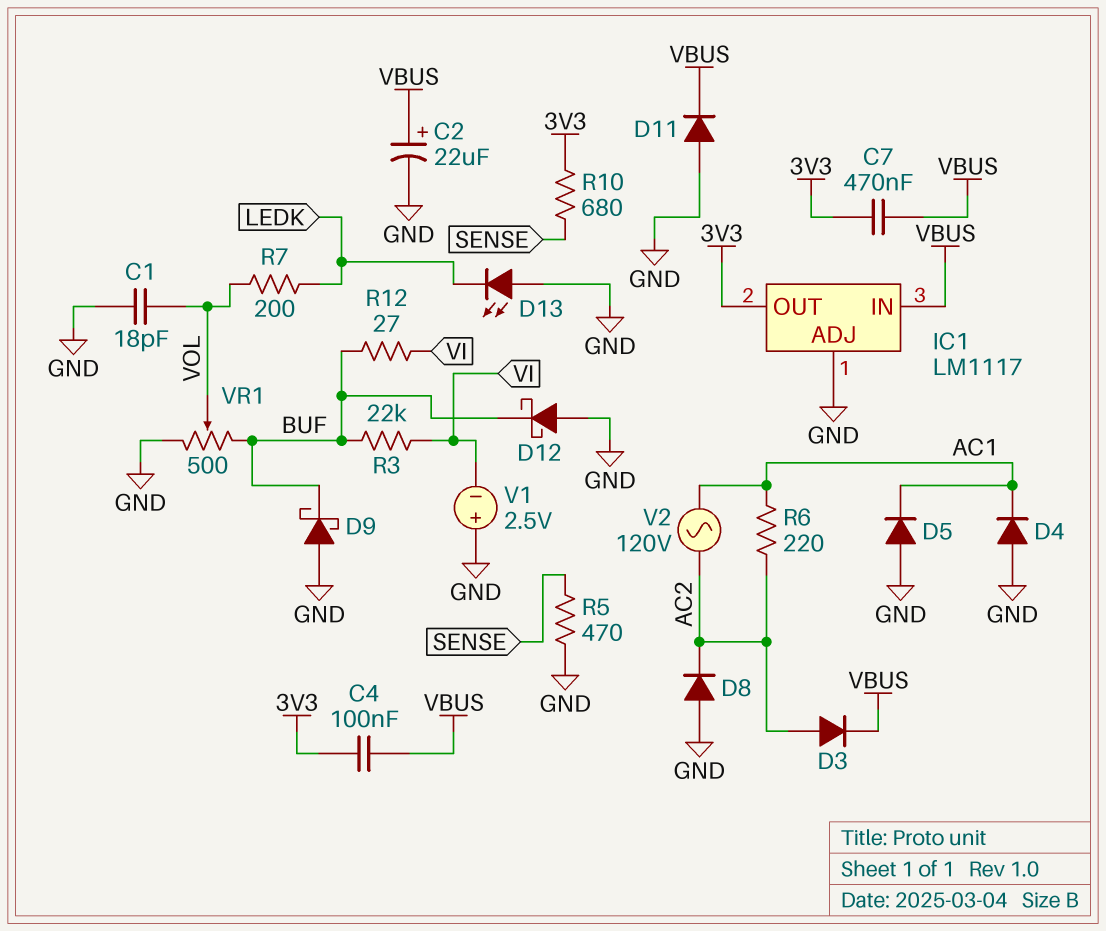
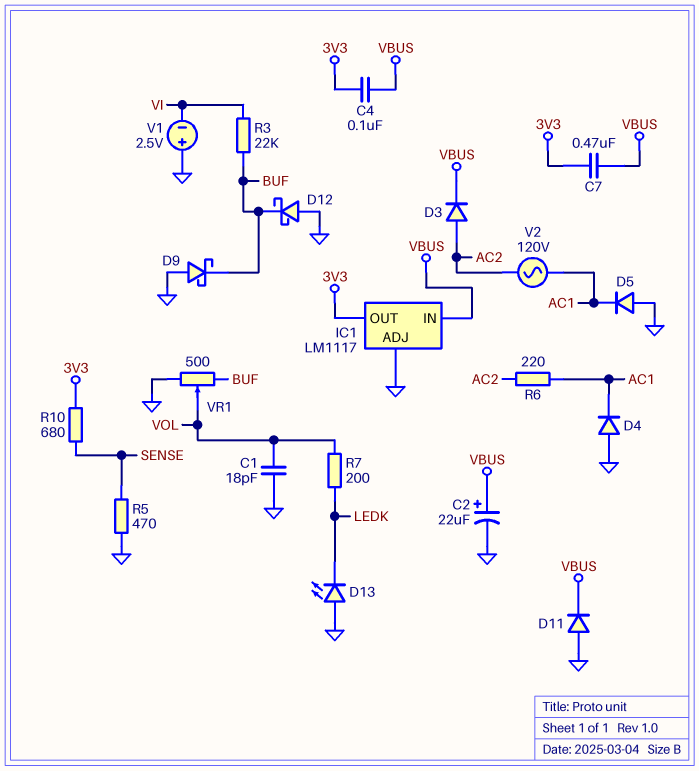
D8: diode (A GND, K AC2) -> none
R12: 27 (BUF, VI) -> none

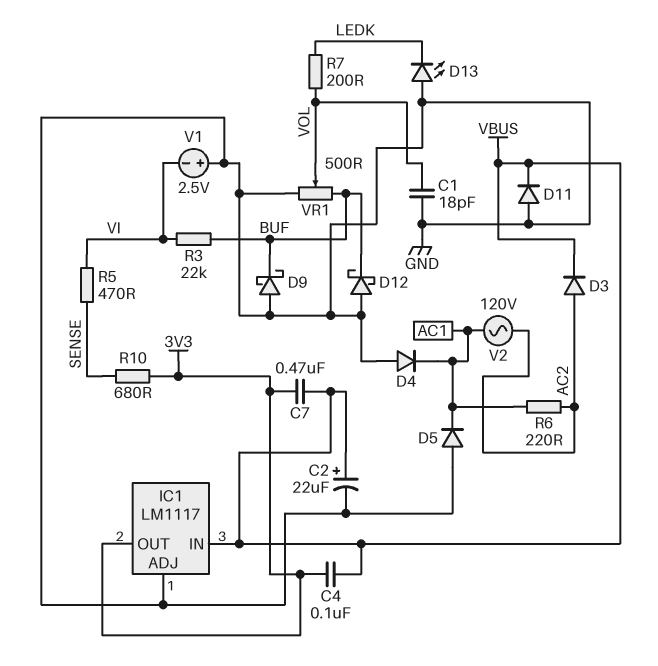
R5: 470 (GND, SENSE) -> 470 (SENSE, VI)

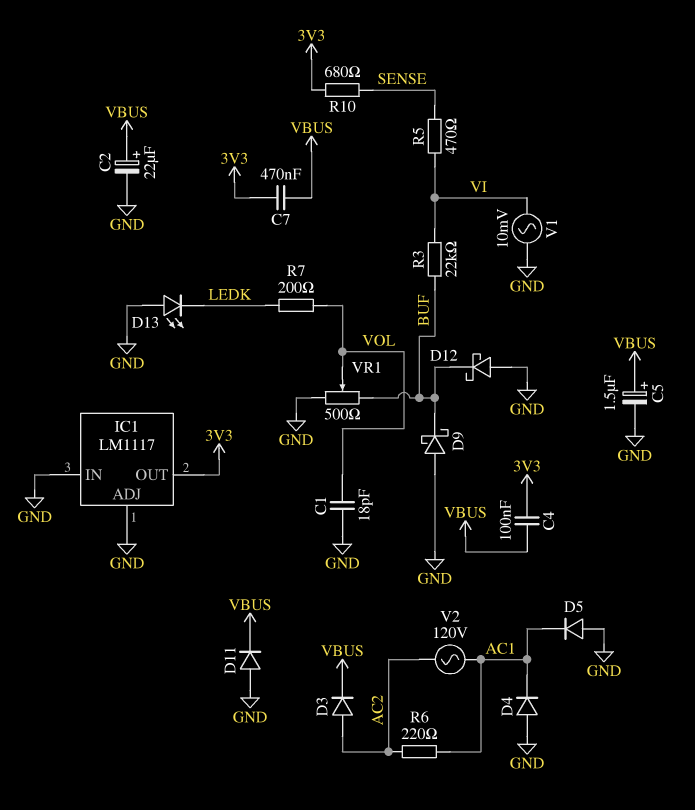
C5: none -> 1.5uF (plus VBUS, minus GND)
IC1 pin IN: VBUS -> GND
V1: 2.5V (plus GND, minus VI) -> AC 10mV (GND, VI)

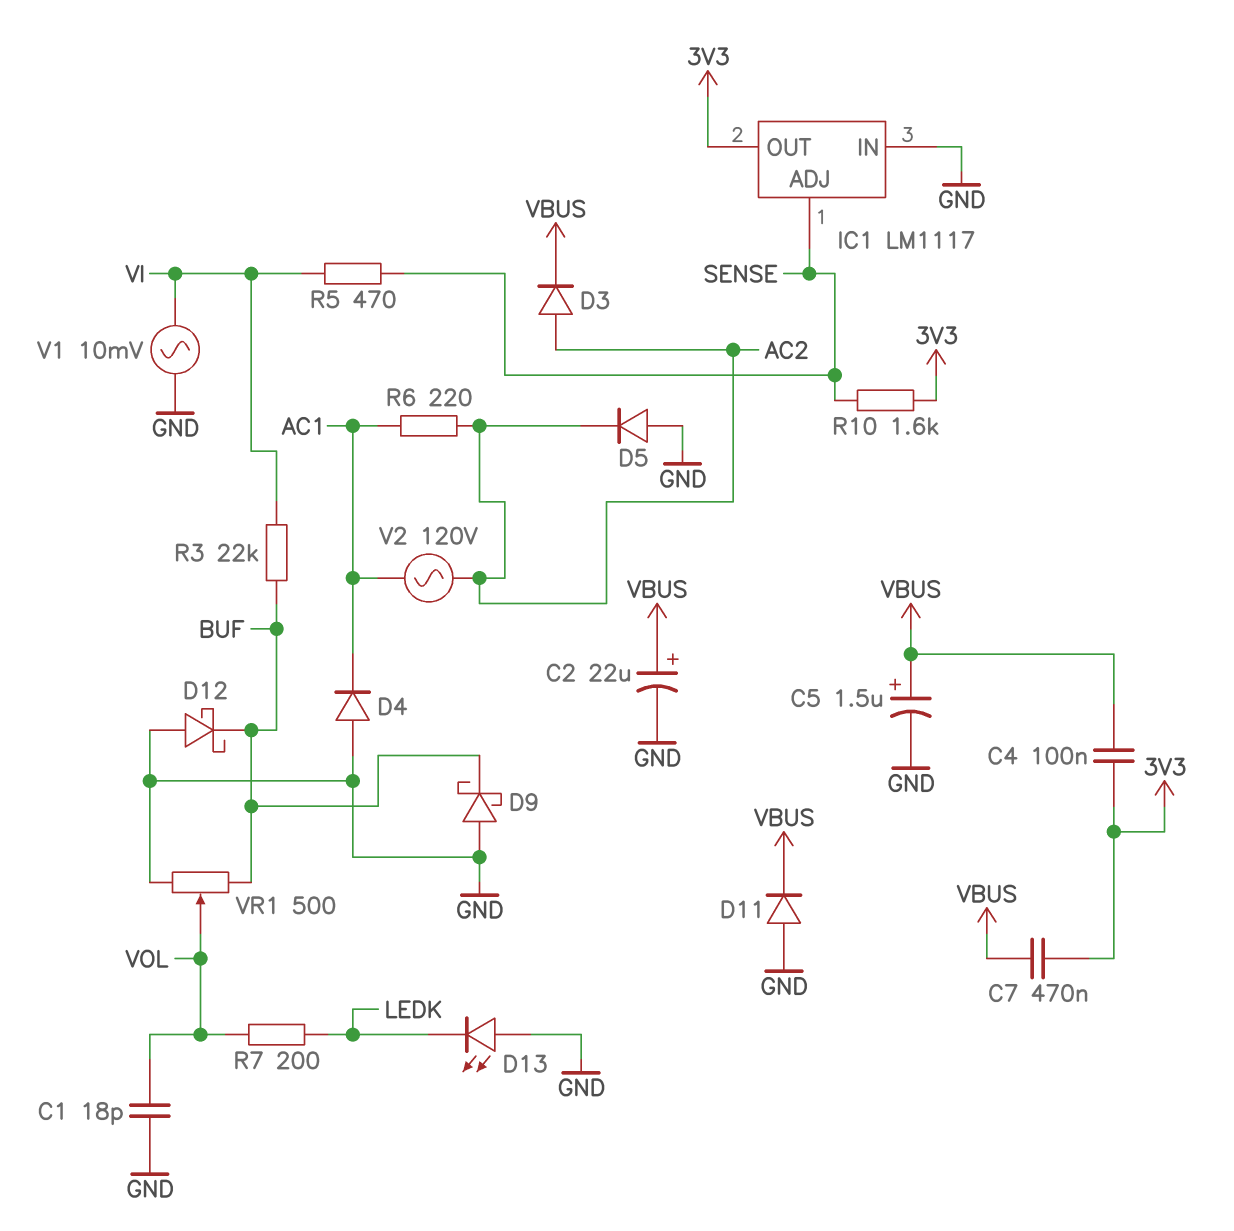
D5: diode (A GND, K AC1) -> diode (A GND, K AC2)
IC1 pin ADJ: GND -> SENSE
R10: 680 (3V3, SENSE) -> 1.6k (3V3, SENSE)

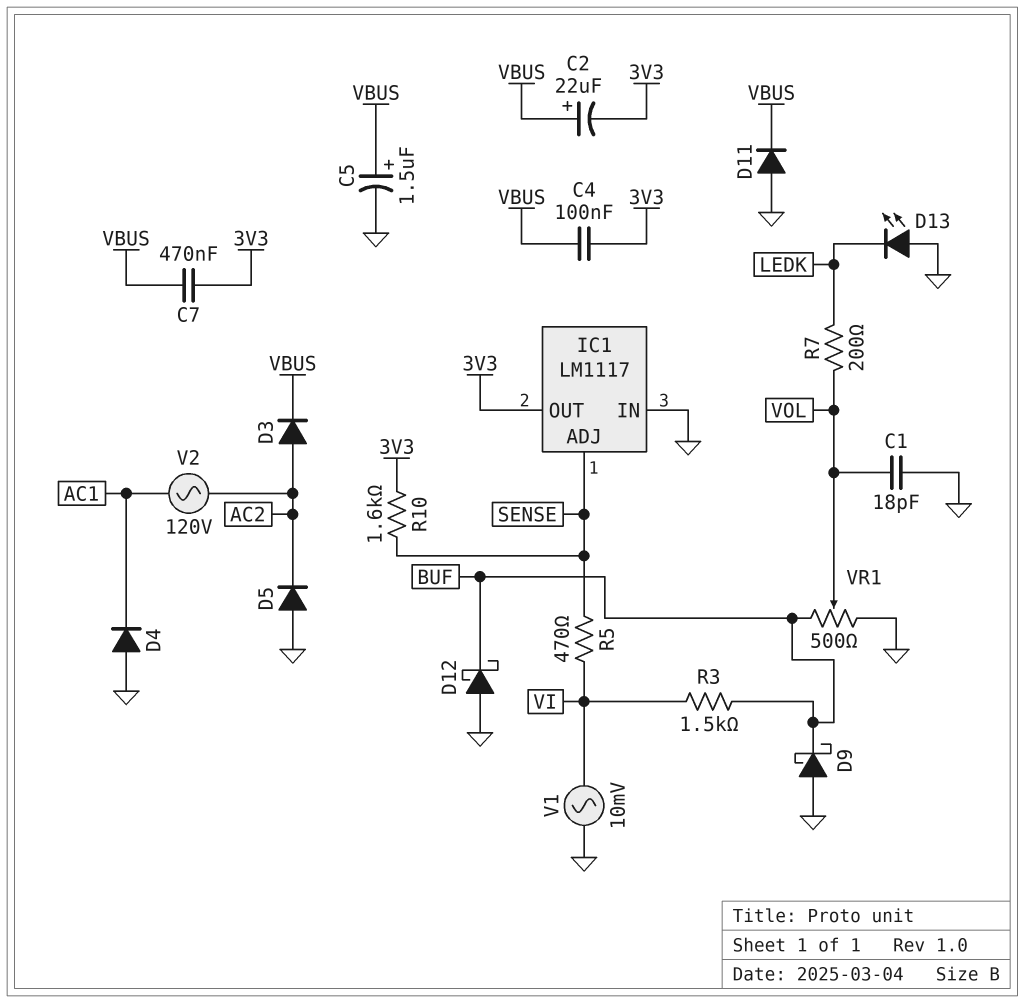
C2: 22uF (plus VBUS, minus GND) -> 22uF (plus VBUS, minus 3V3)
R3: 22k (BUF, VI) -> 1.5k (BUF, VI)
R6: 220 (AC1, AC2) -> none

